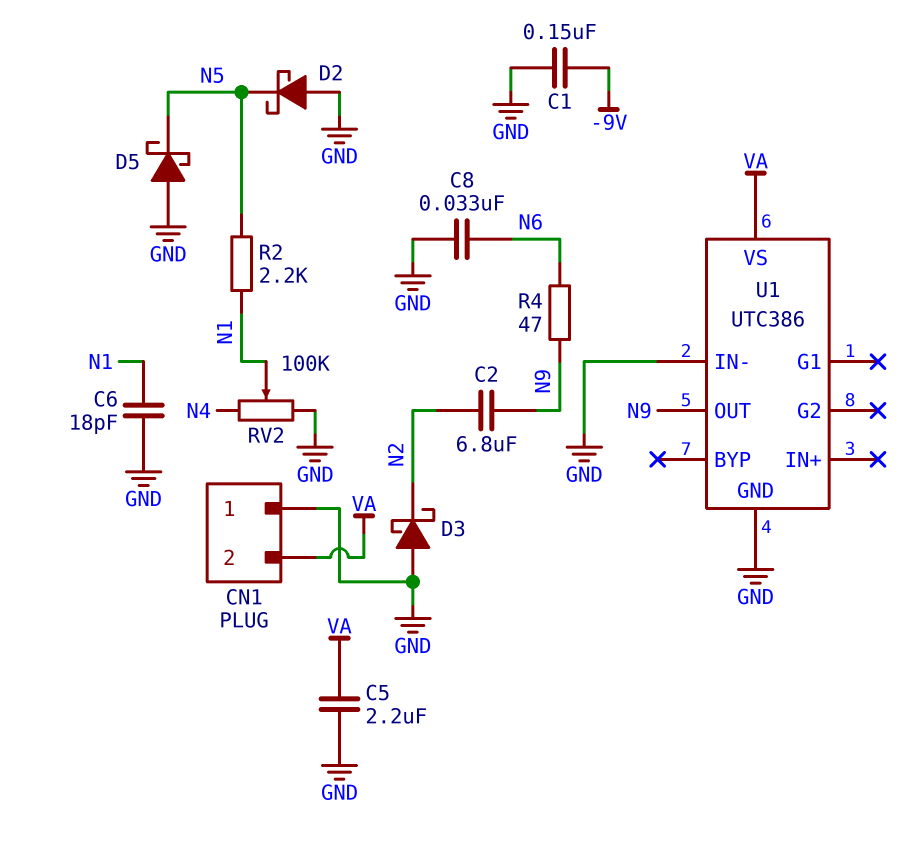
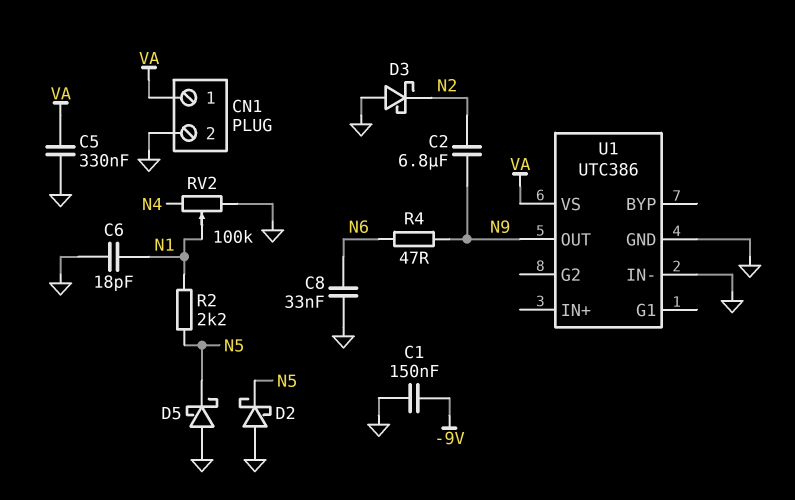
C5: 2.2uF (GND, VA) -> 330nF (GND, VA)
CN1 pin 1: GND -> VA
CN1 pin 2: VA -> GND

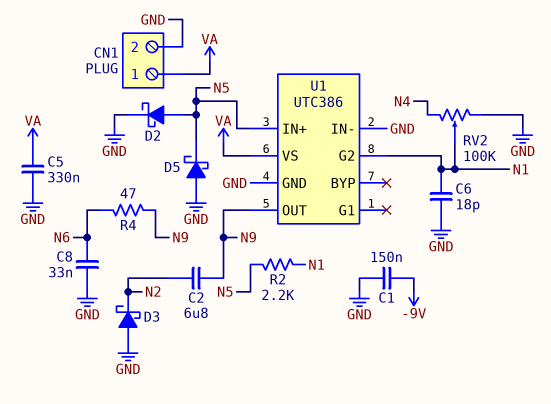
D2: schottky (A GND, K N5) -> schottky (A N5, K GND)
U1 pin G2: none -> N1
U1 pin IN+: none -> N5

